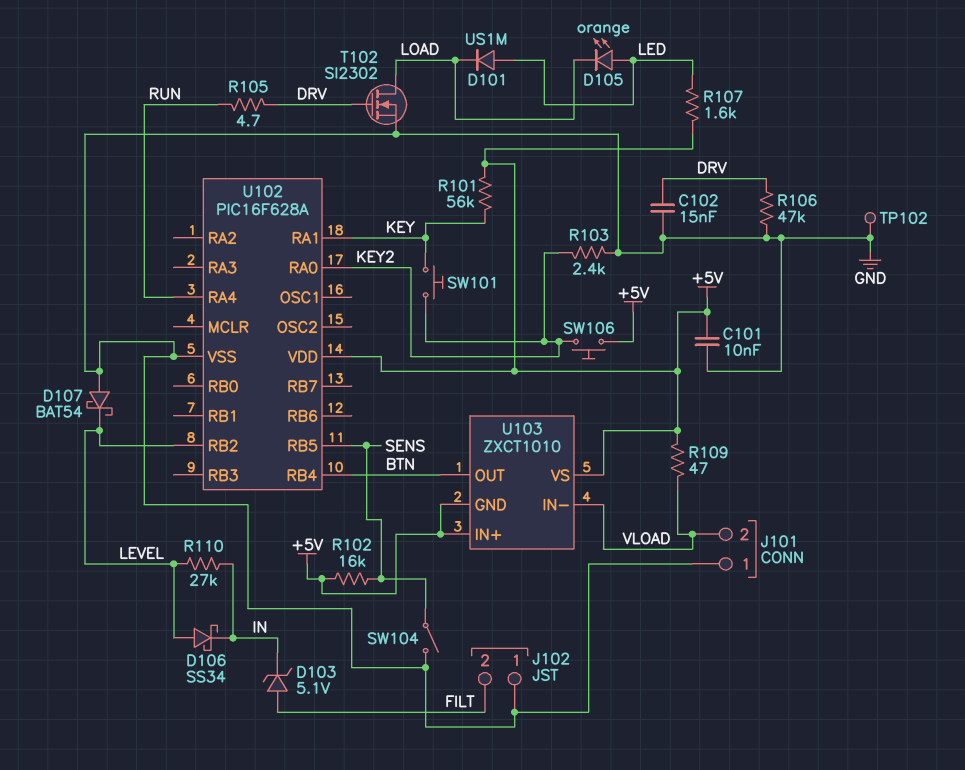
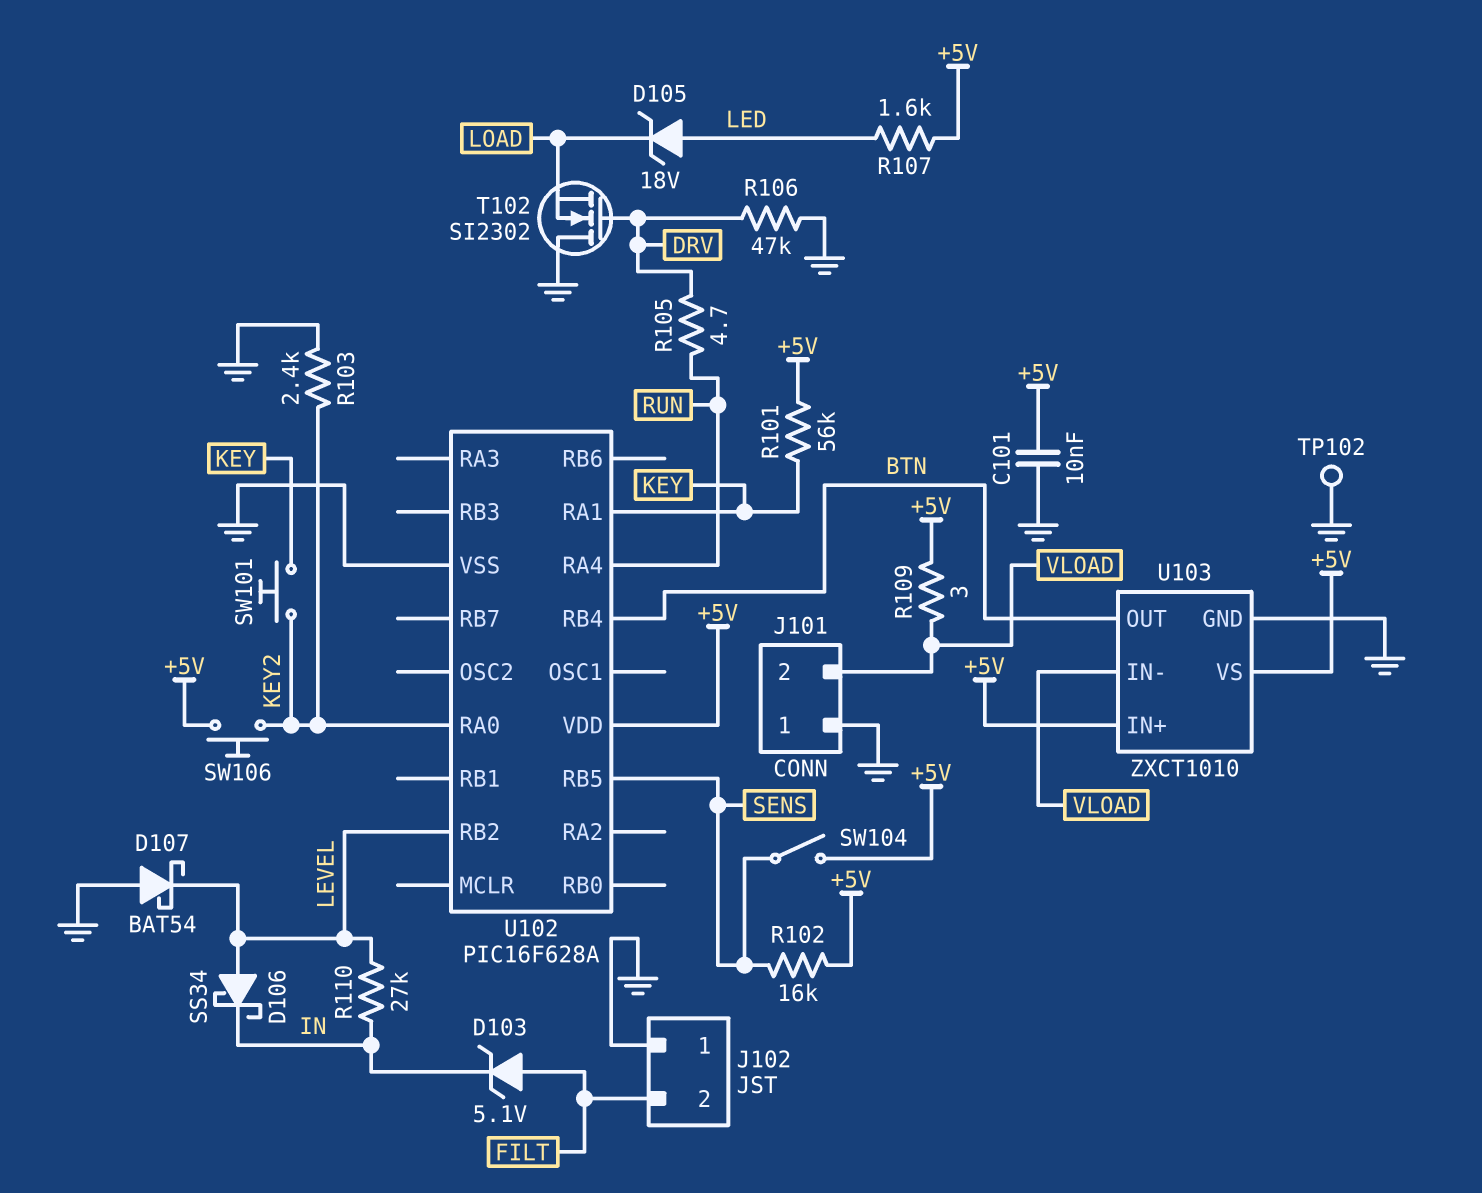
C102: 15nF (DRV, GND) -> none
D101: diode US1M (A LED, K LOAD) -> none
D105: LED orange (A LED, K LOAD) -> zener 18V (A LED, K LOAD)
R109: 47 (+5V, VLOAD) -> 3 (+5V, VLOAD)
SW104: switch (GND, SENS) -> switch (+5V, SENS)
T102: NMOS SI2302 (G DRV, D LOAD, S GND) -> NMOS SI2302 (G DRV, D GND, S LOAD)
U103 pin GND: +5V -> GND

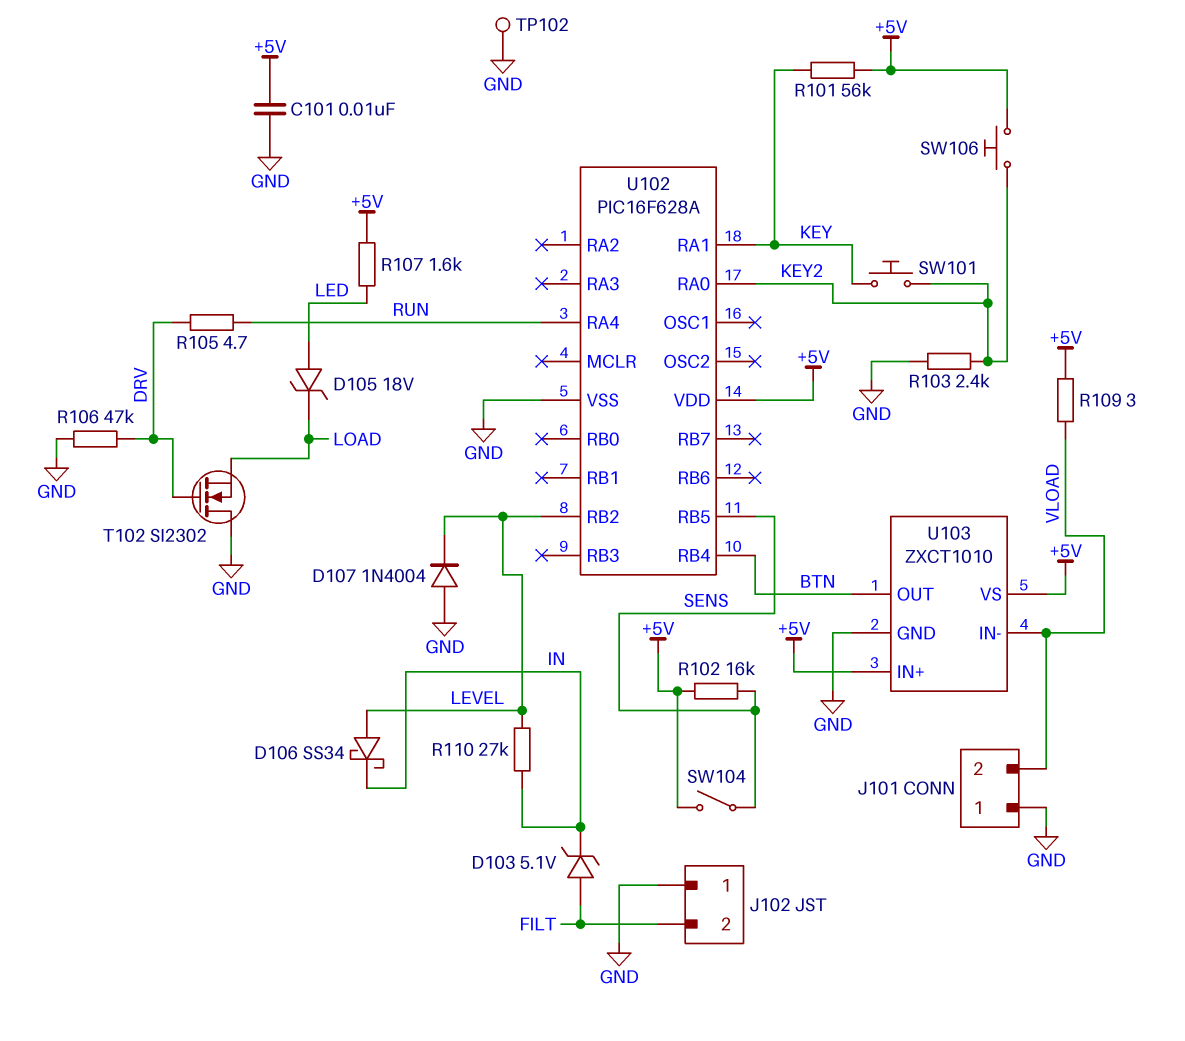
D107: schottky BAT54 (A GND, K LEVEL) -> diode 1N4004 (A GND, K LEVEL)

